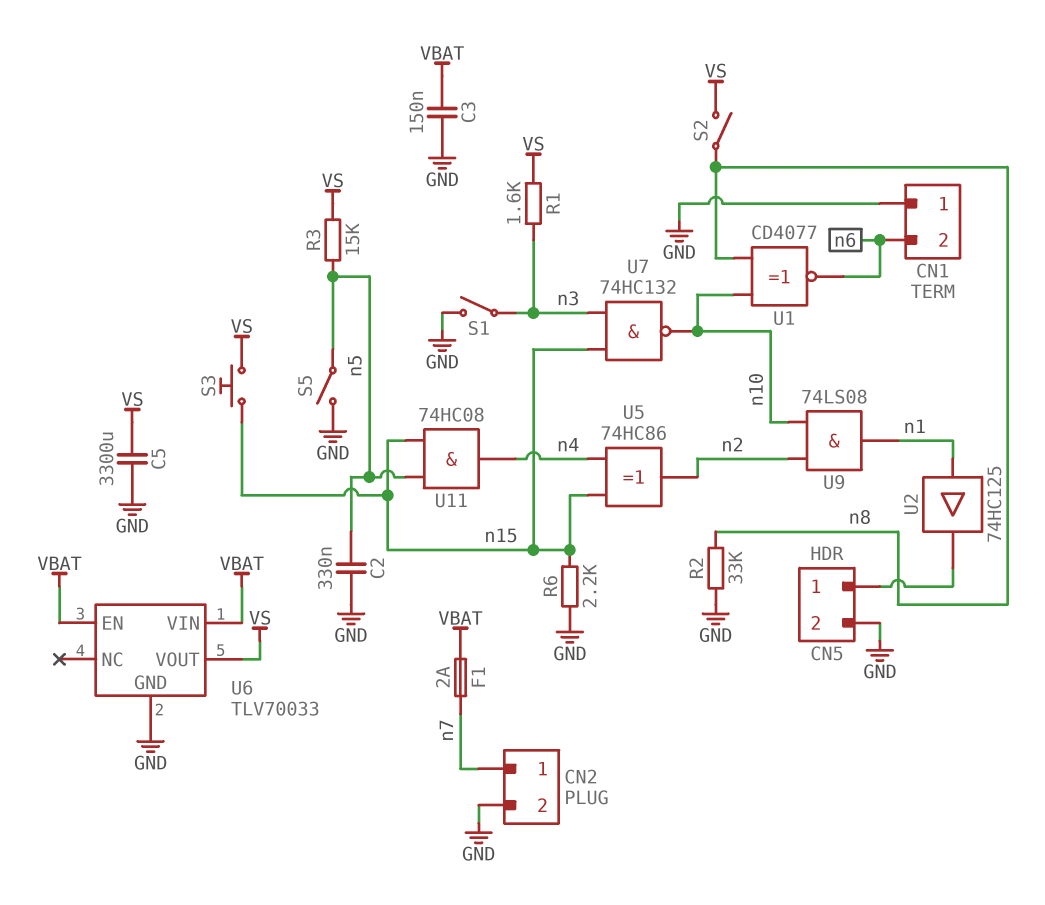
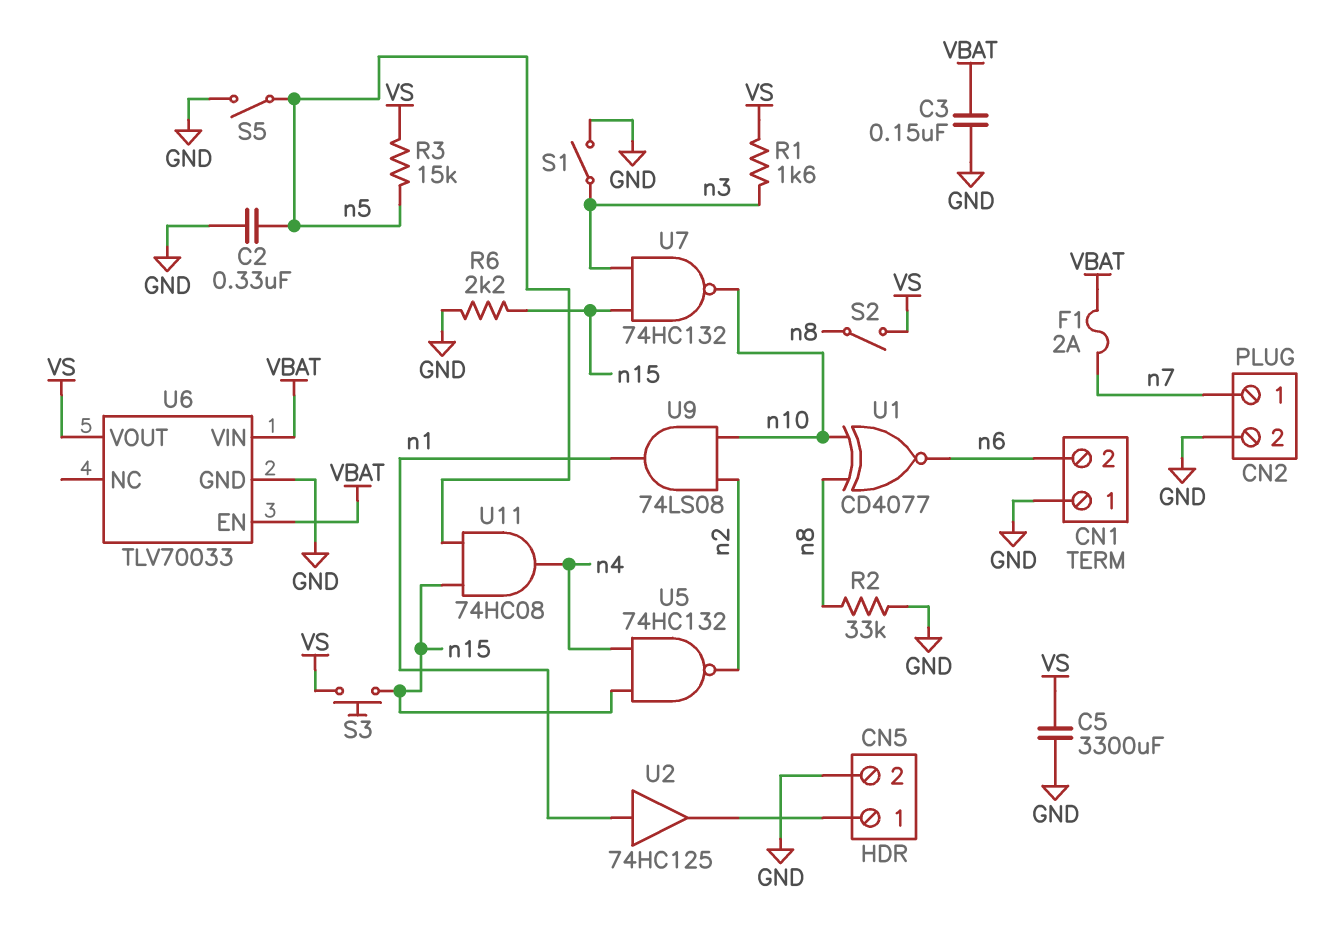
U5: XOR 74HC86 (in n4, in n15, out n2) -> NAND 74HC132 (in n4, in n15, out n2)

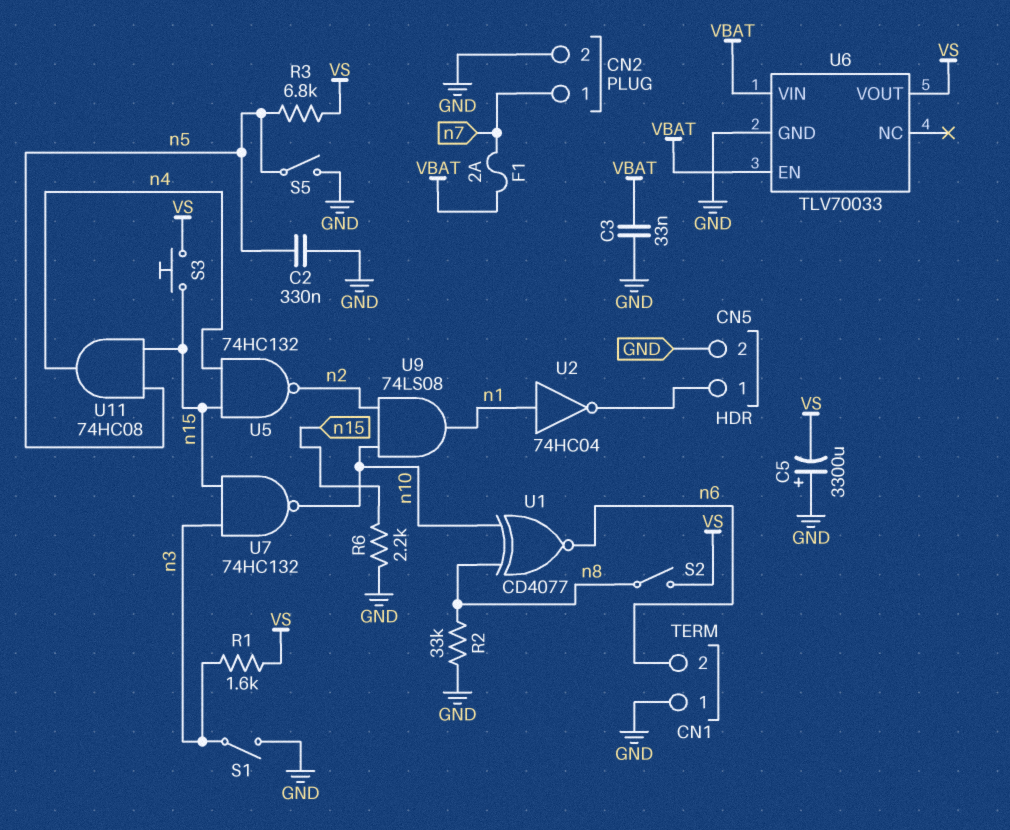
C3: 150nF (GND, VBAT) -> 33nF (GND, VBAT)
C5: 3300uF (GND, VS) -> 3300uF (plus GND, minus VS)
R3: 15k (VS, n5) -> 6.8k (VS, n5)
U2: buffer 74HC125 (in n1, out CN5/1) -> NOT 74HC04 (in n1, out CN5/1)

